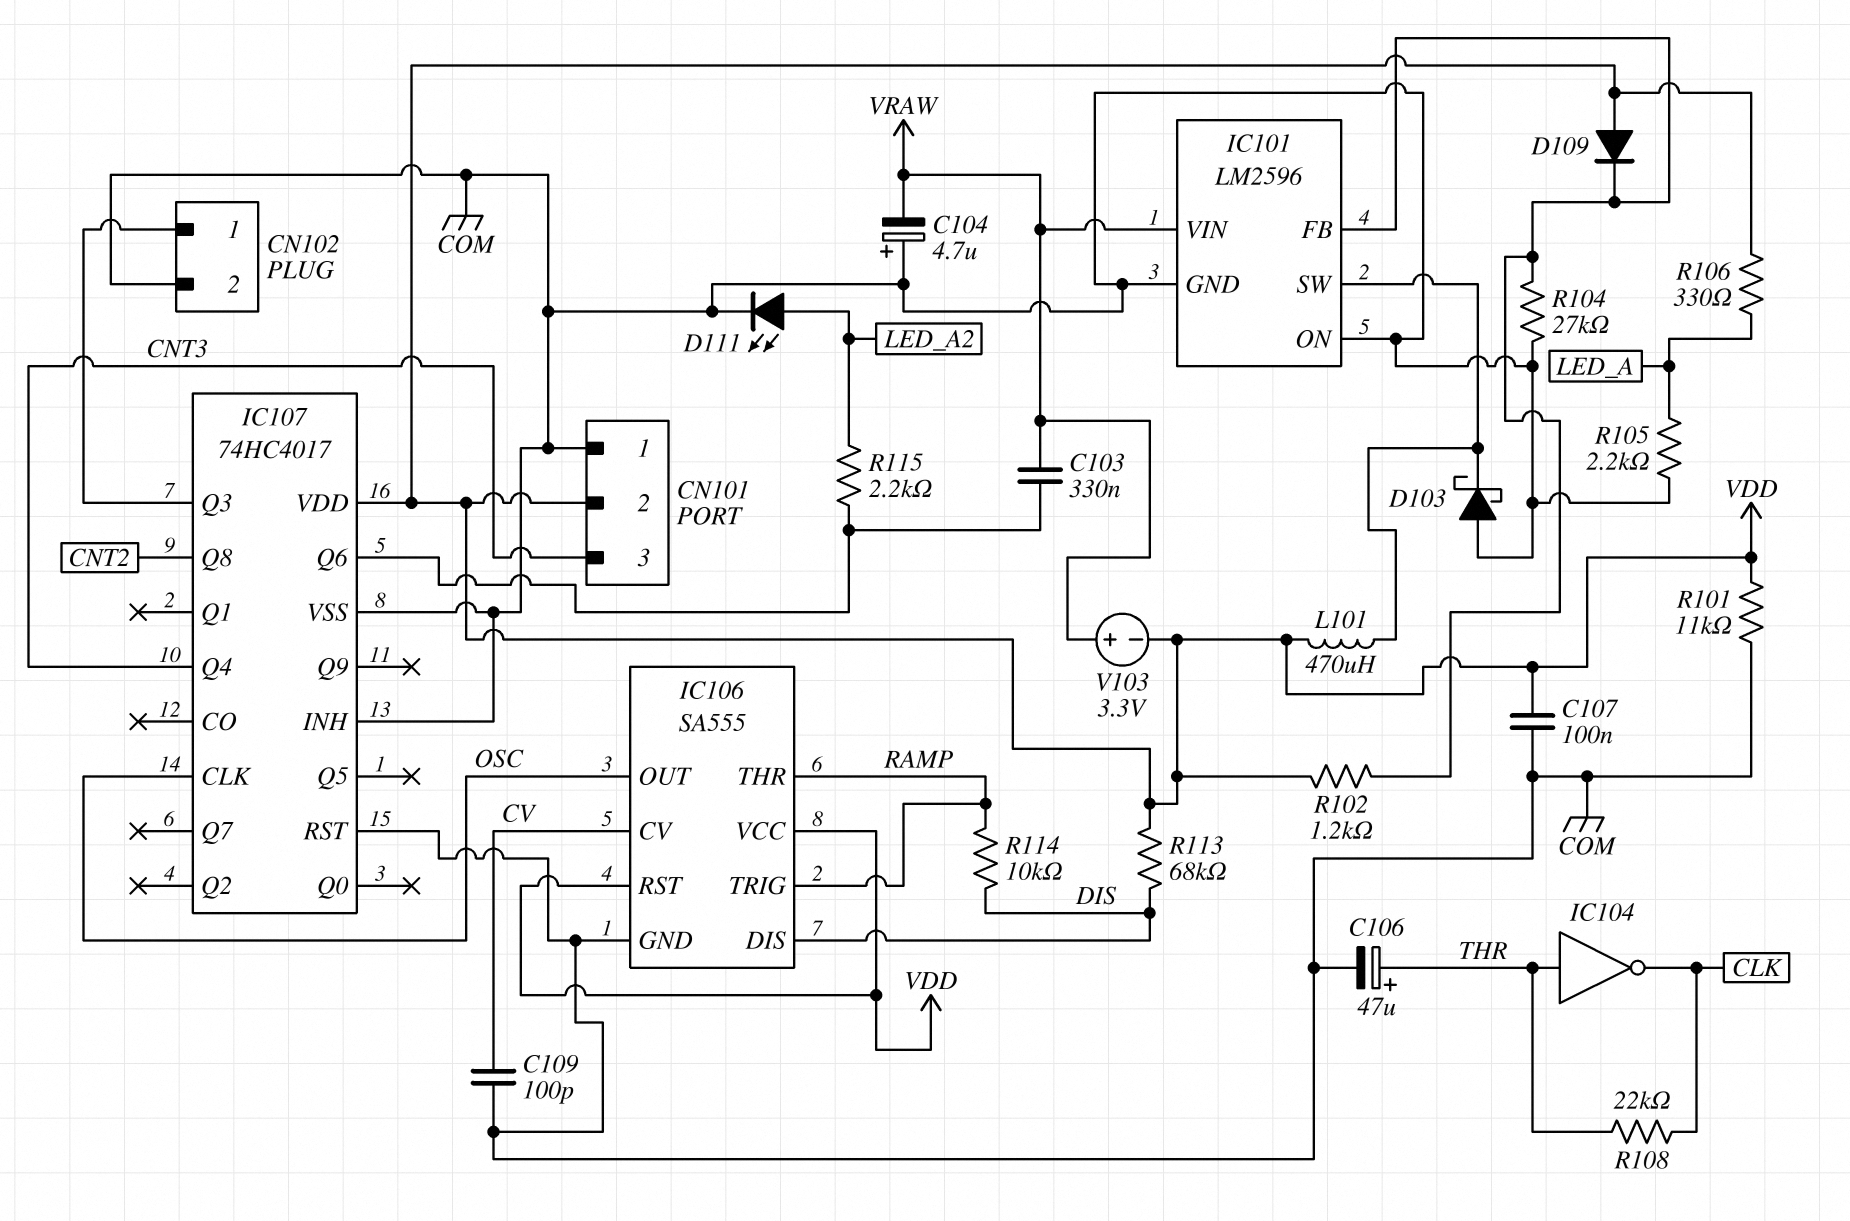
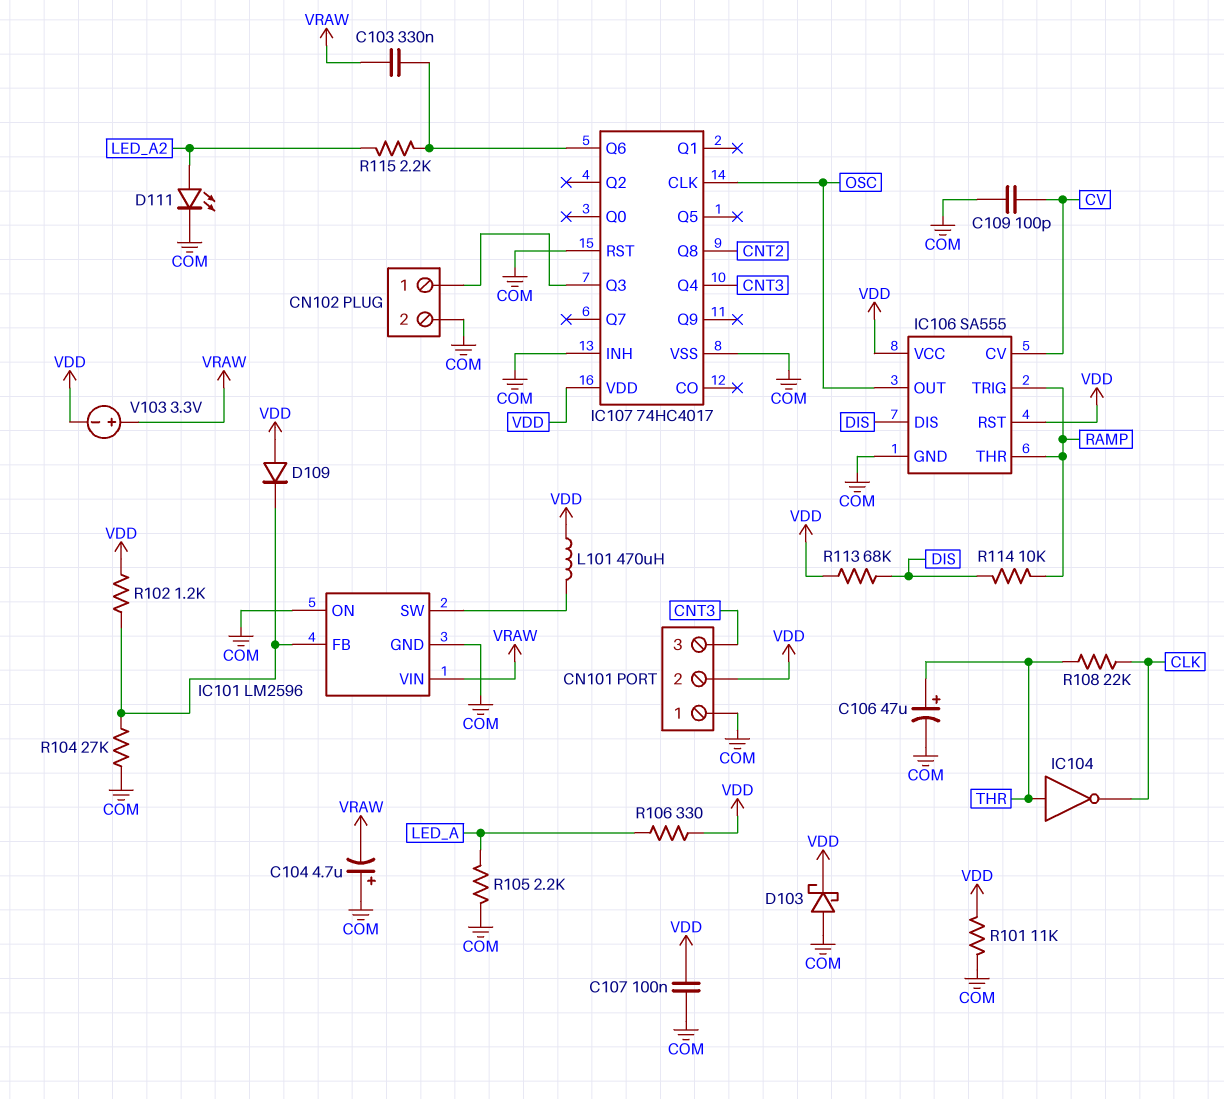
D103: schottky (A COM, K IC101/SW) -> schottky (A COM, K VDD)

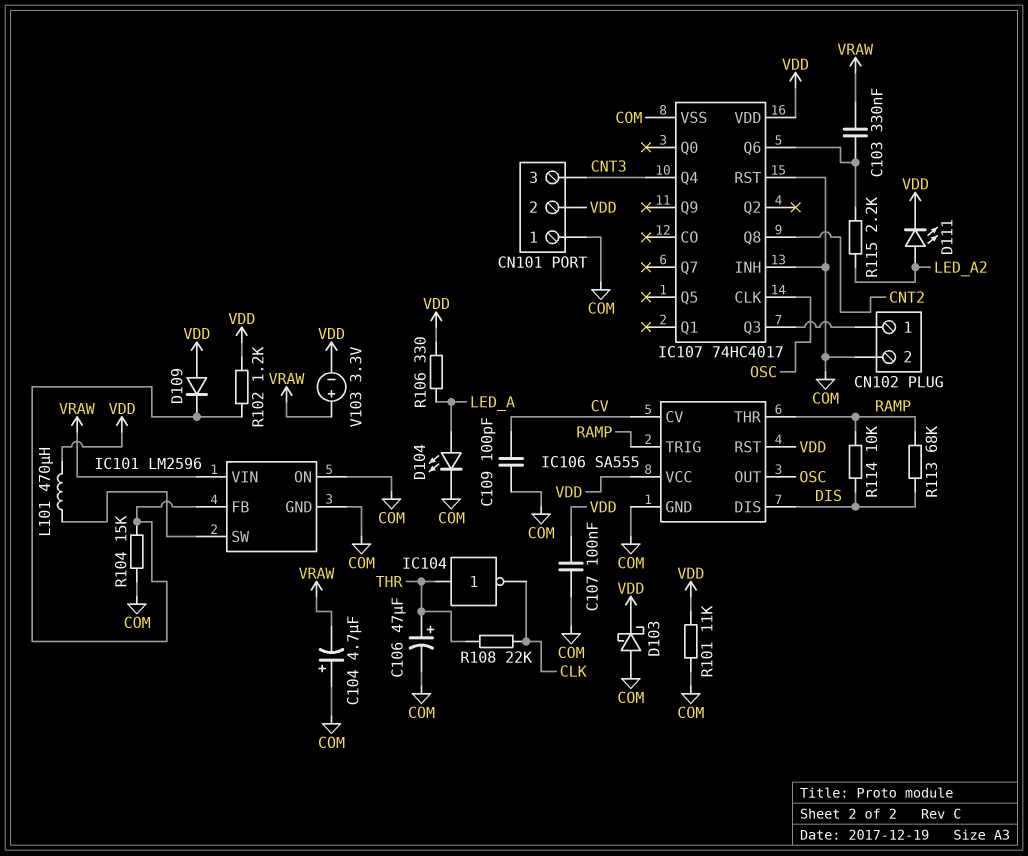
D104: none -> LED (A LED_A, K COM)
D111: LED (A LED_A2, K COM) -> LED (A LED_A2, K VDD)
R104: 27k (COM, IC101/FB) -> 15k (COM, IC101/FB)
R105: 2.2k (COM, LED_A) -> none
R113: 68k (DIS, VDD) -> 68k (DIS, RAMP)

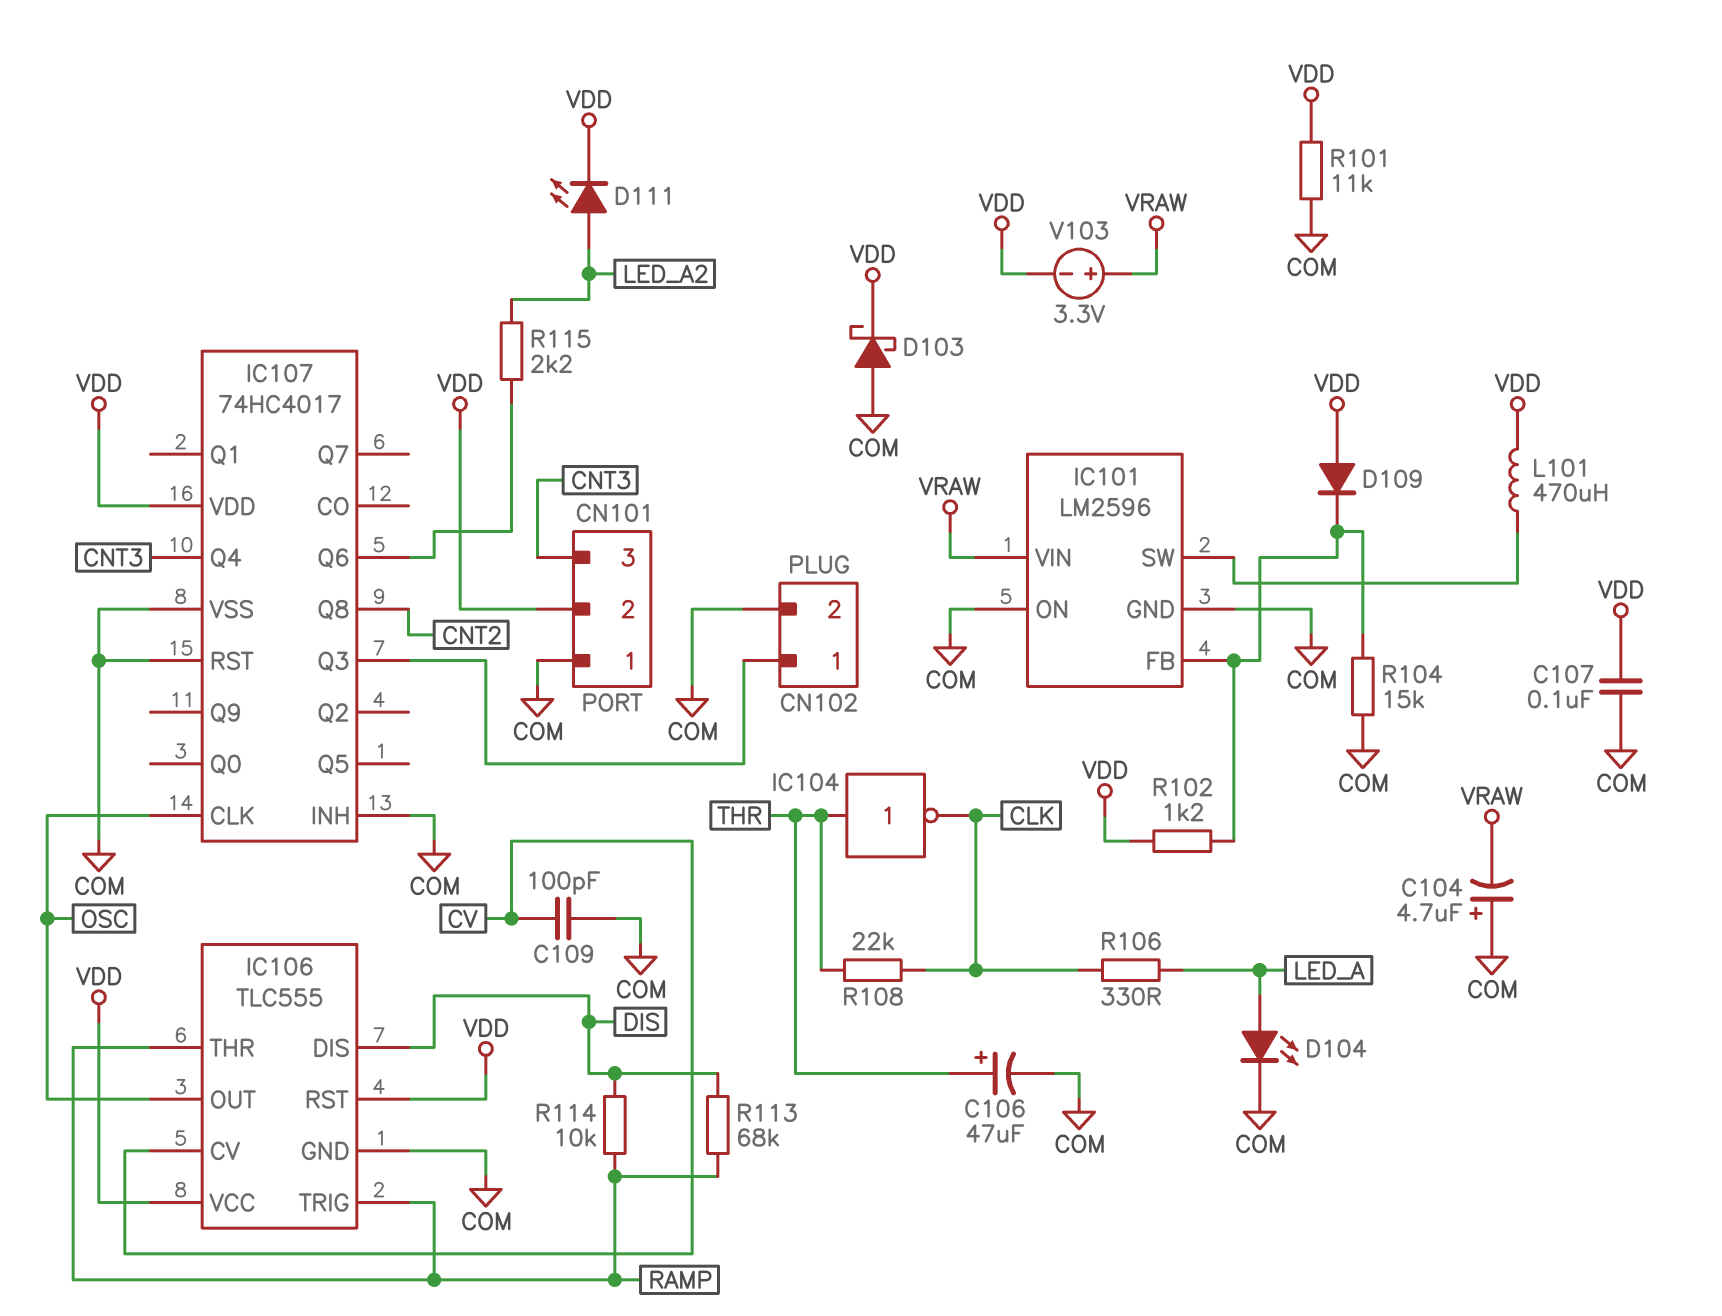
C103: 330nF (IC107/Q6, VRAW) -> none
IC106: SA555 -> TLC555
R106: 330 (LED_A, VDD) -> 330 (CLK, LED_A)

